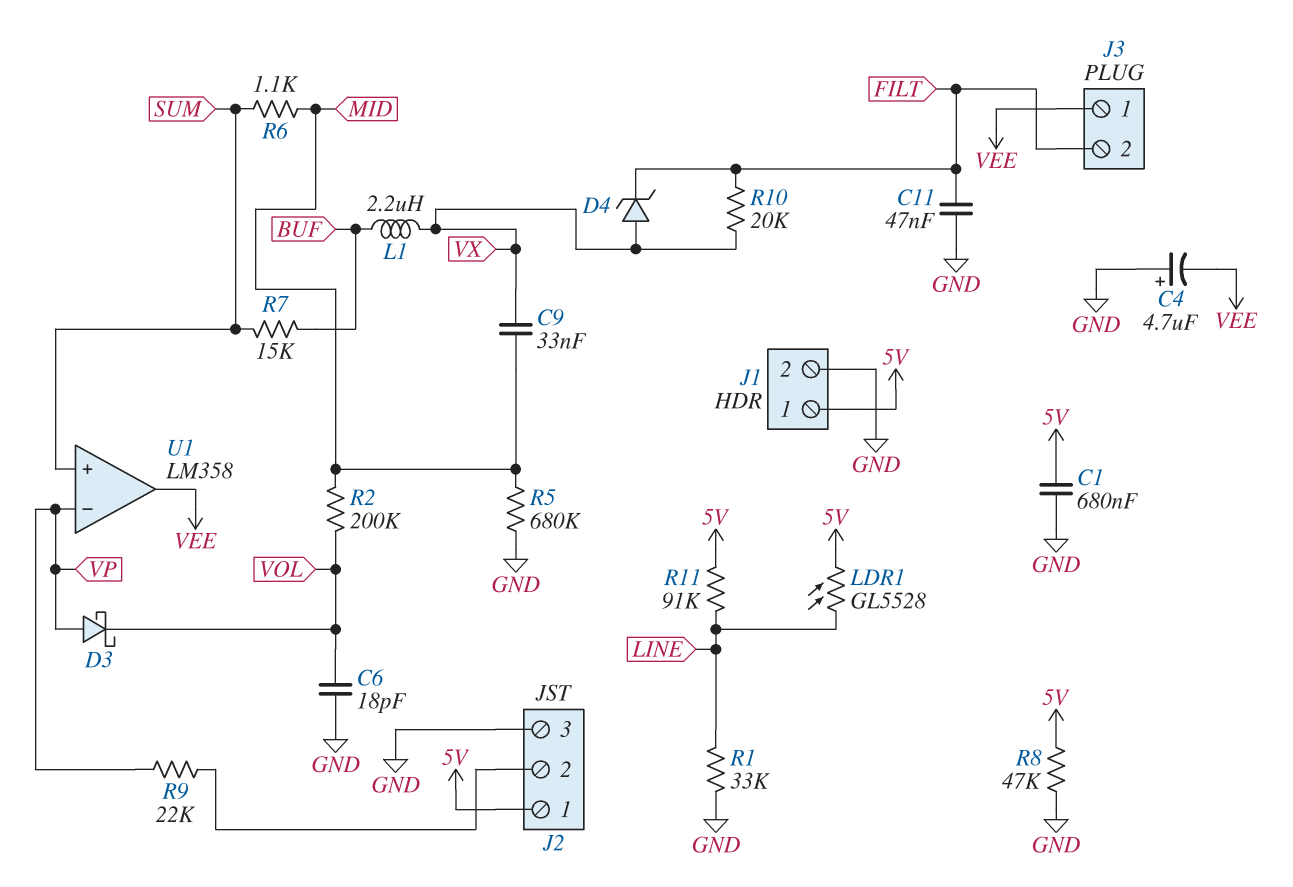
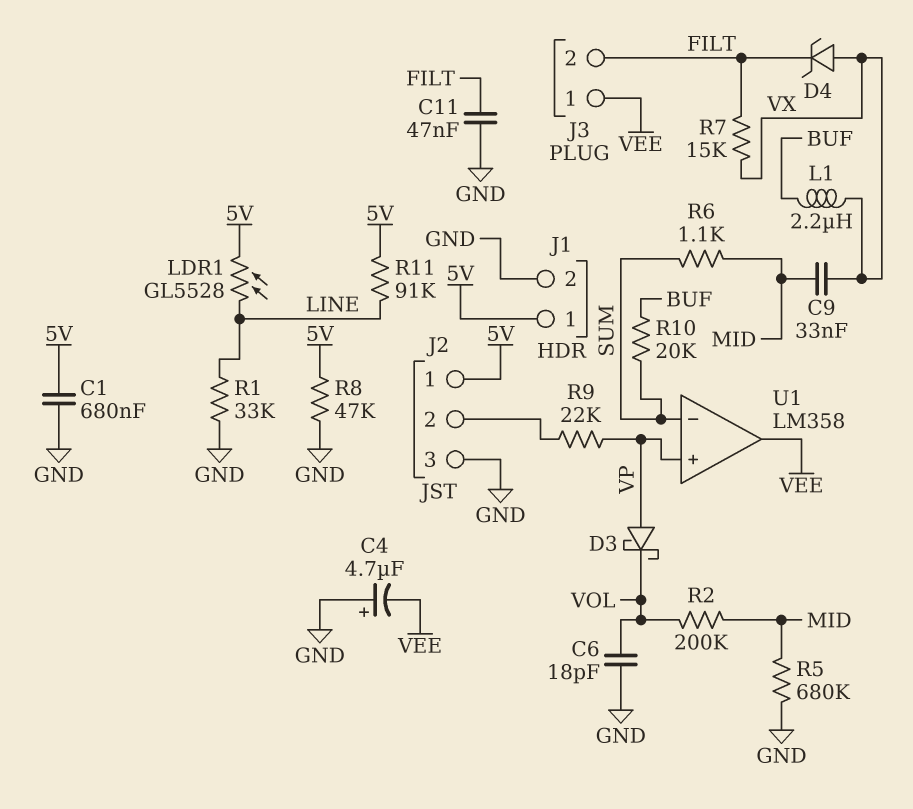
R7: 15k (BUF, SUM) -> 15k (FILT, VX)
R10: 20k (FILT, VX) -> 20k (BUF, SUM)
U1 pin in+: SUM -> VP
U1 pin in-: VP -> SUM

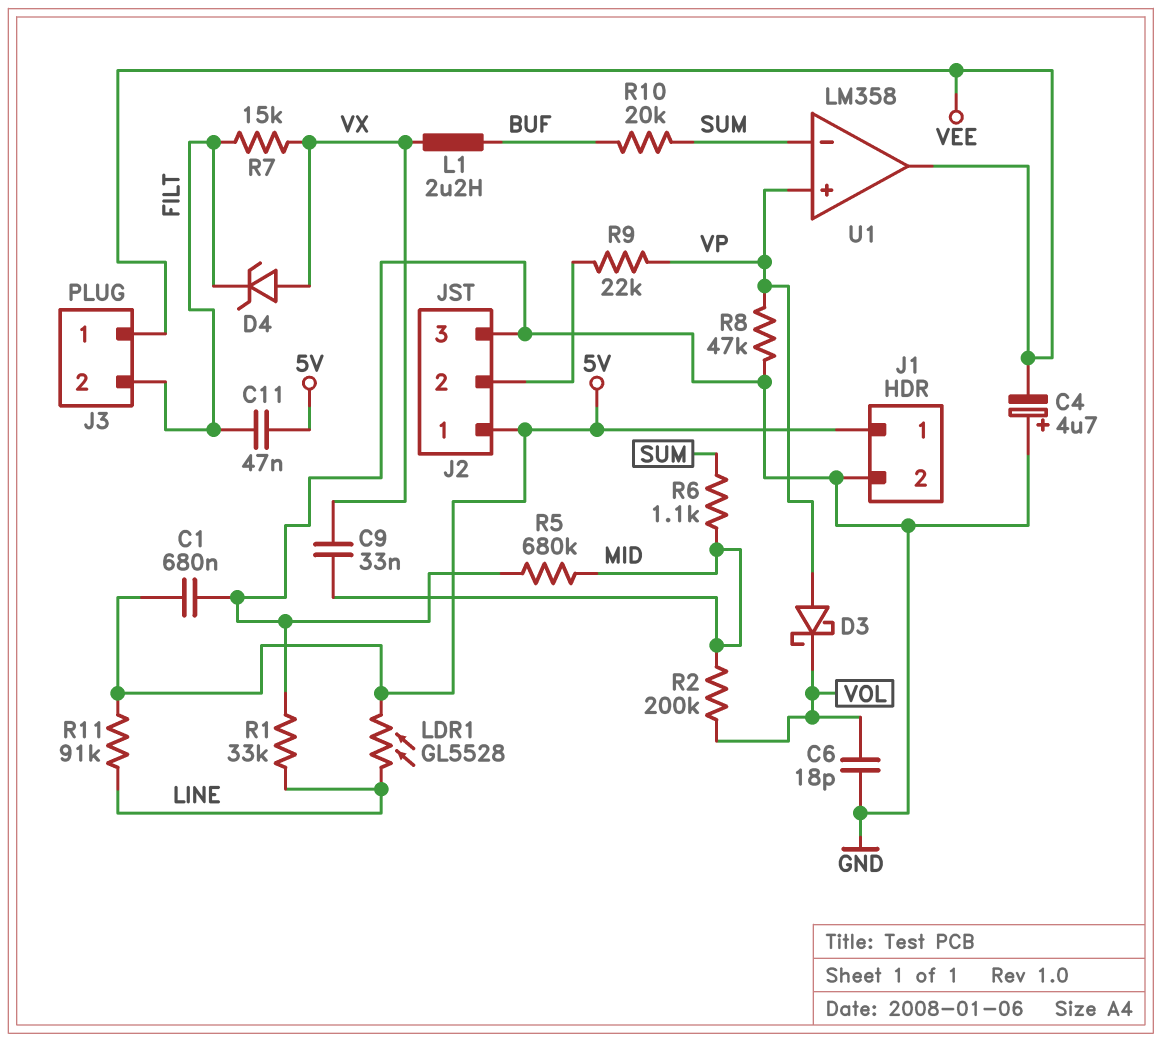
C11: 47nF (FILT, GND) -> 47nF (5V, FILT)
R8: 47k (5V, GND) -> 47k (GND, VP)

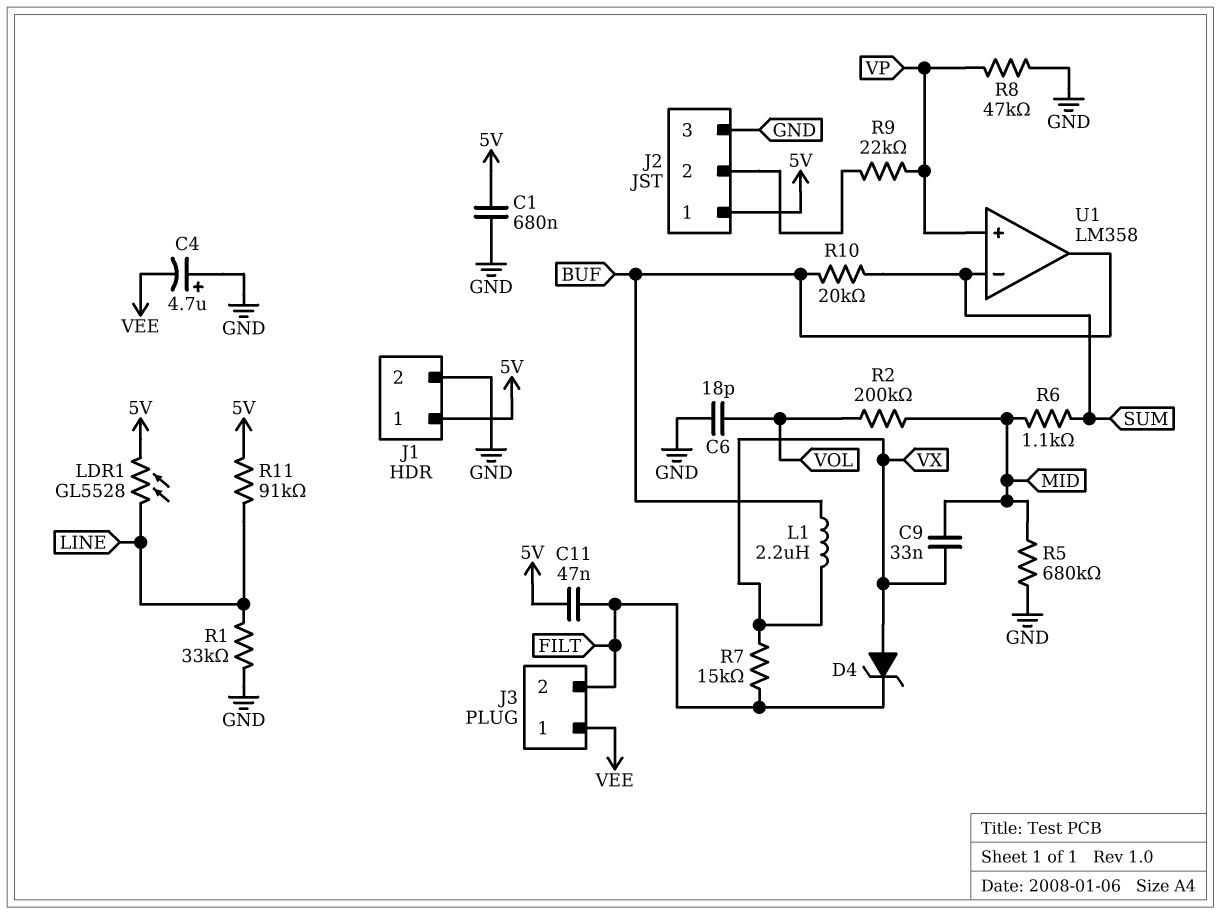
D3: schottky (A VP, K VOL) -> none
U1 pin out: VEE -> BUF

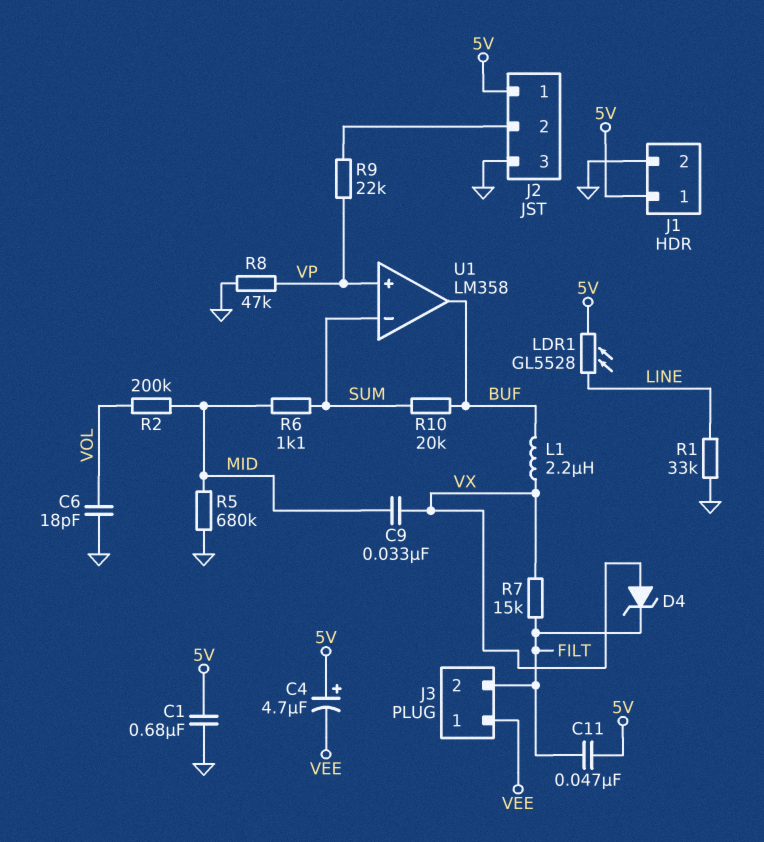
C4: 4.7uF (plus GND, minus VEE) -> 4.7uF (plus 5V, minus VEE)
R11: 91k (5V, LINE) -> none

